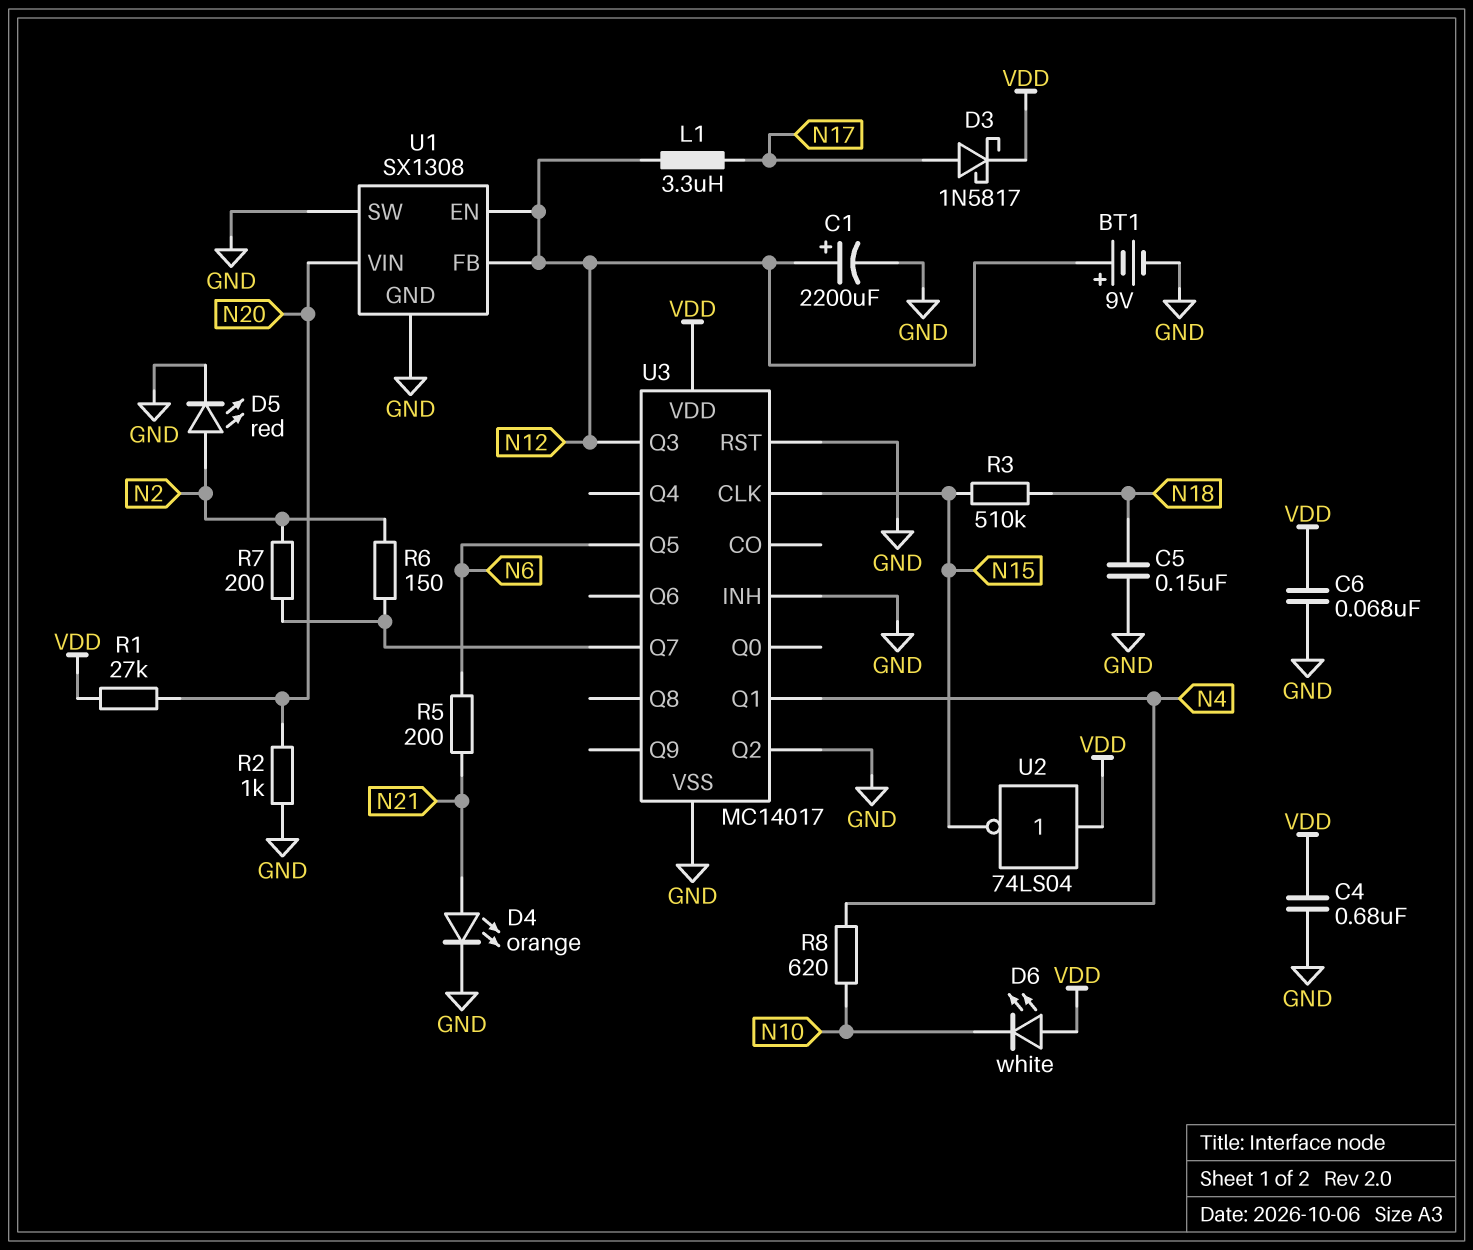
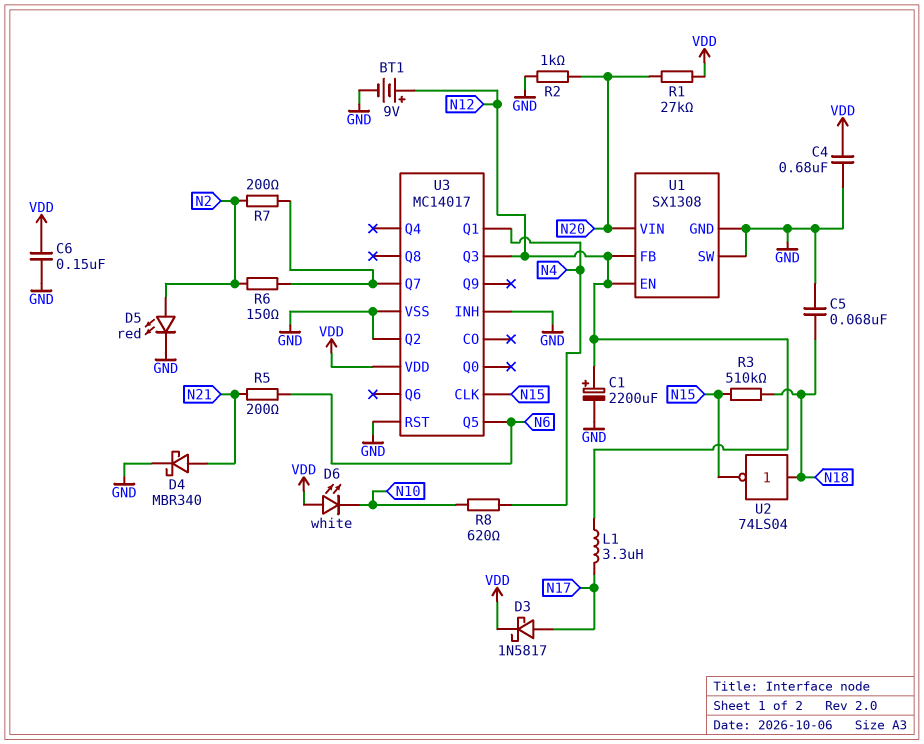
C5: 150nF (GND, N18) -> 68nF (GND, N18)
C6: 68nF (GND, VDD) -> 150nF (GND, VDD)
D4: LED orange (A N21, K GND) -> schottky MBR340 (A N21, K GND)
U2: NOT 74LS04 (in VDD, out N15) -> NOT 74LS04 (in N18, out N15)

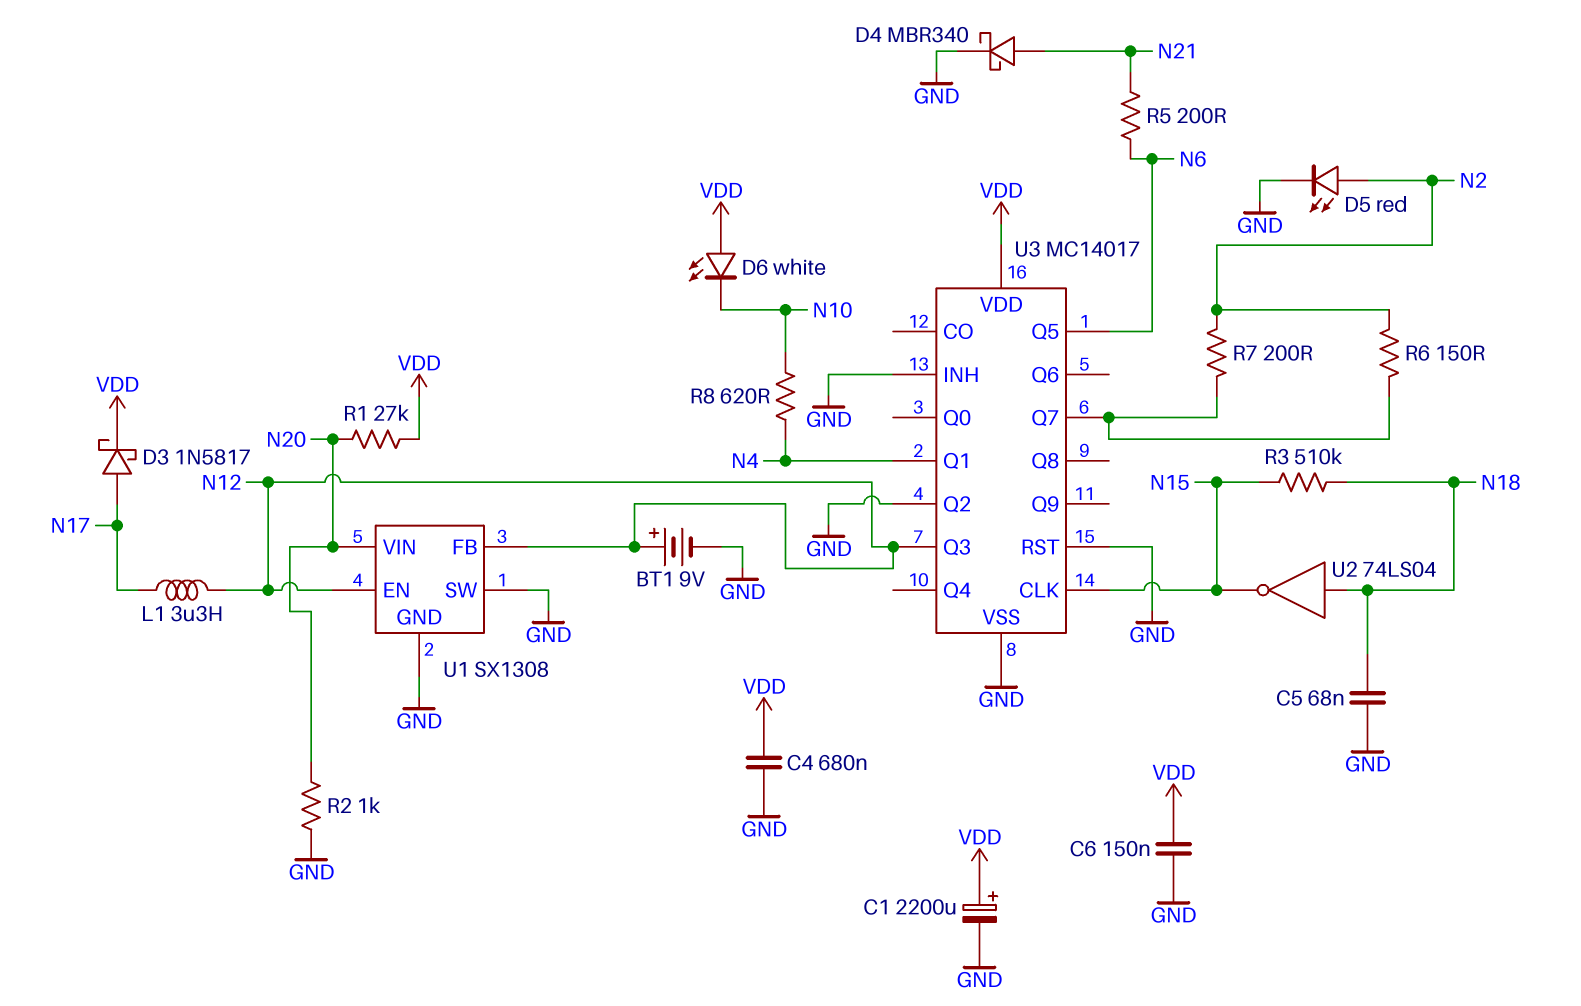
C1: 2200uF (plus N12, minus GND) -> 2200uF (plus VDD, minus GND)

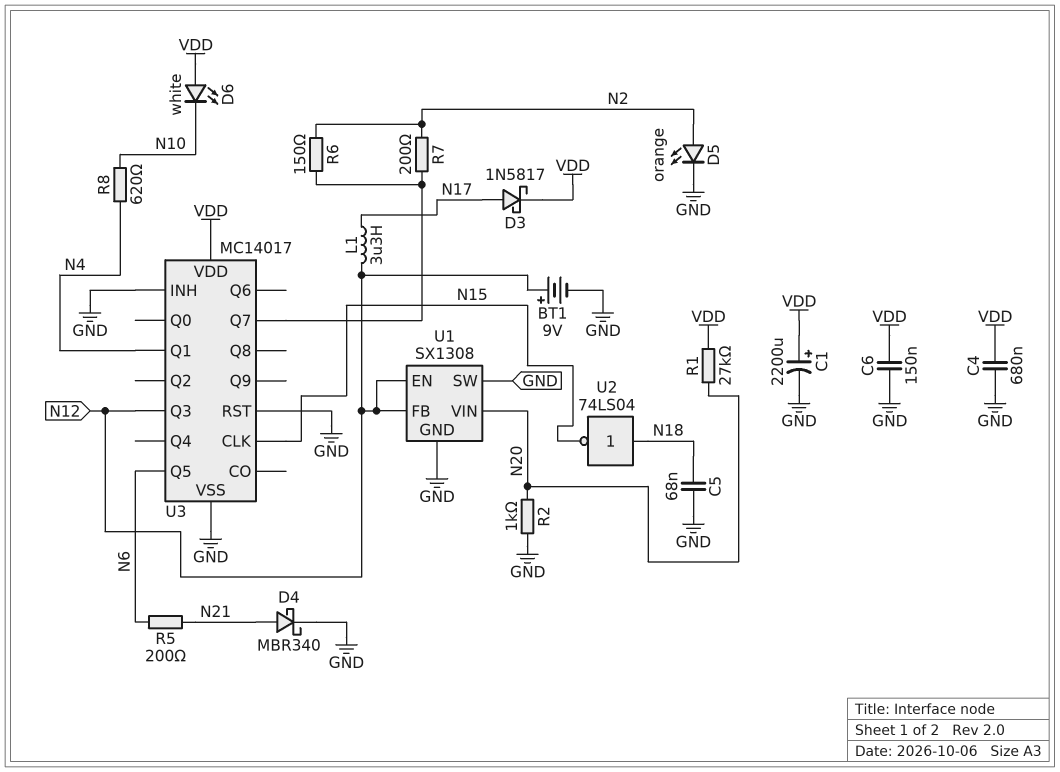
D5: LED red (A N2, K GND) -> LED orange (A N2, K GND)
R3: 510k (N15, N18) -> none
U3 pin Q2: GND -> none

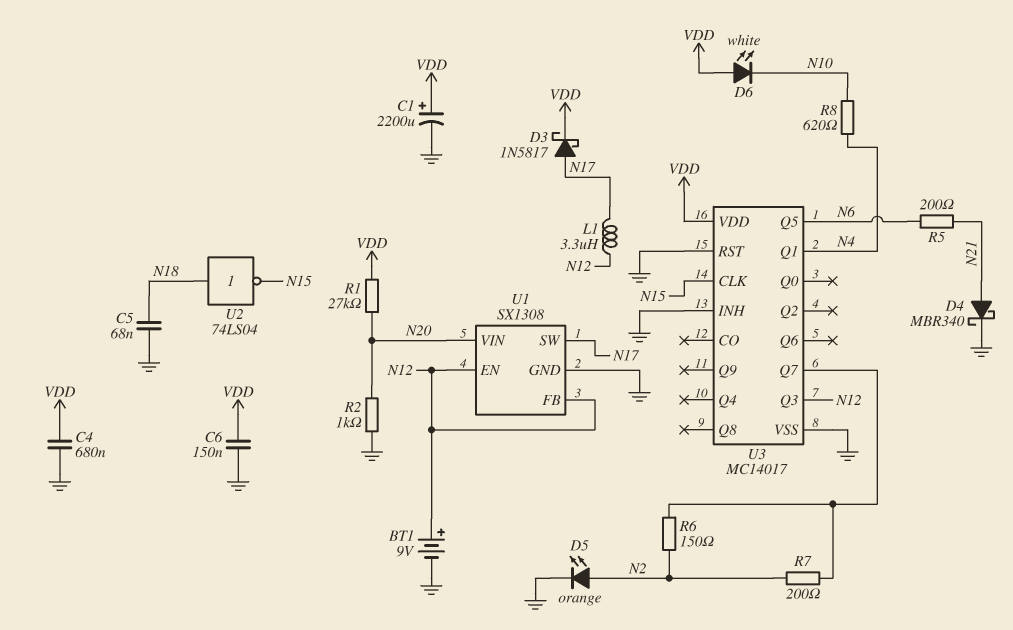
U1 pin SW: GND -> N17

